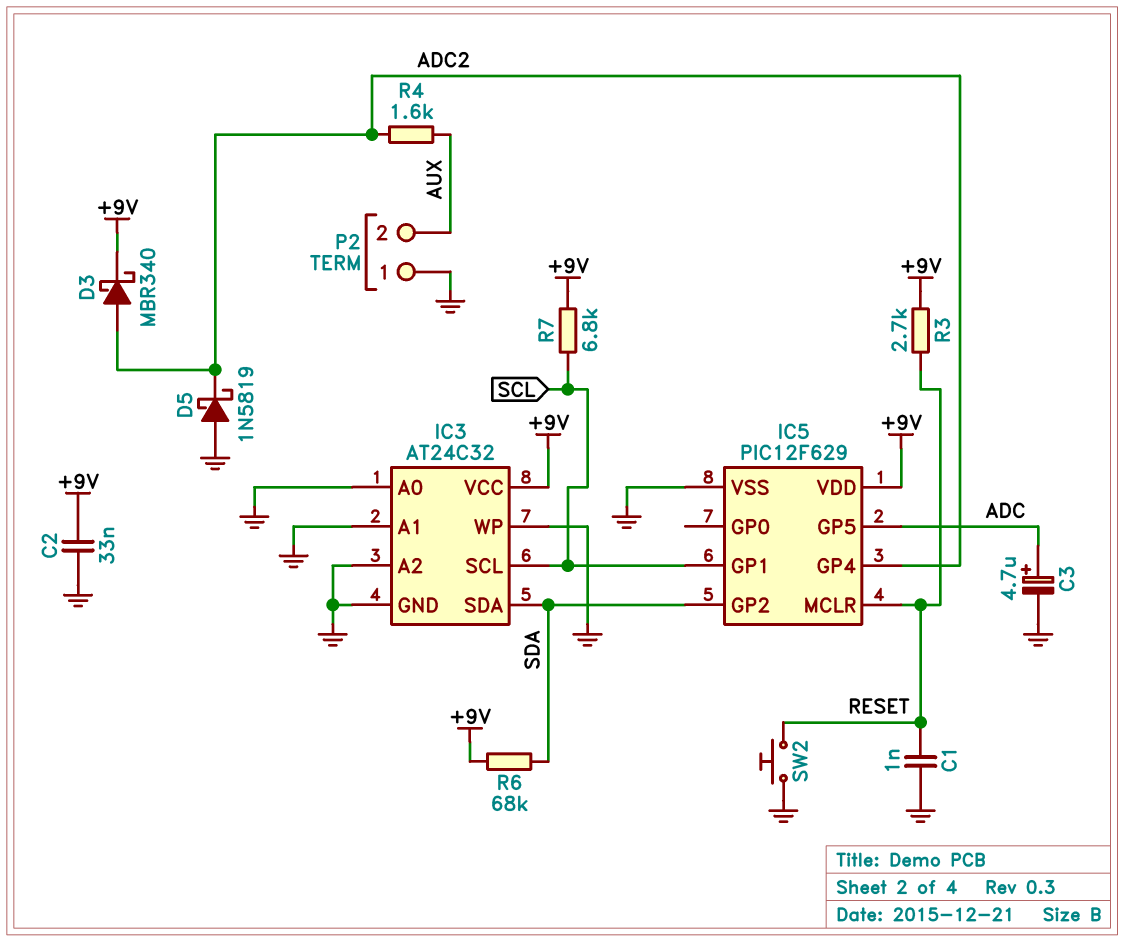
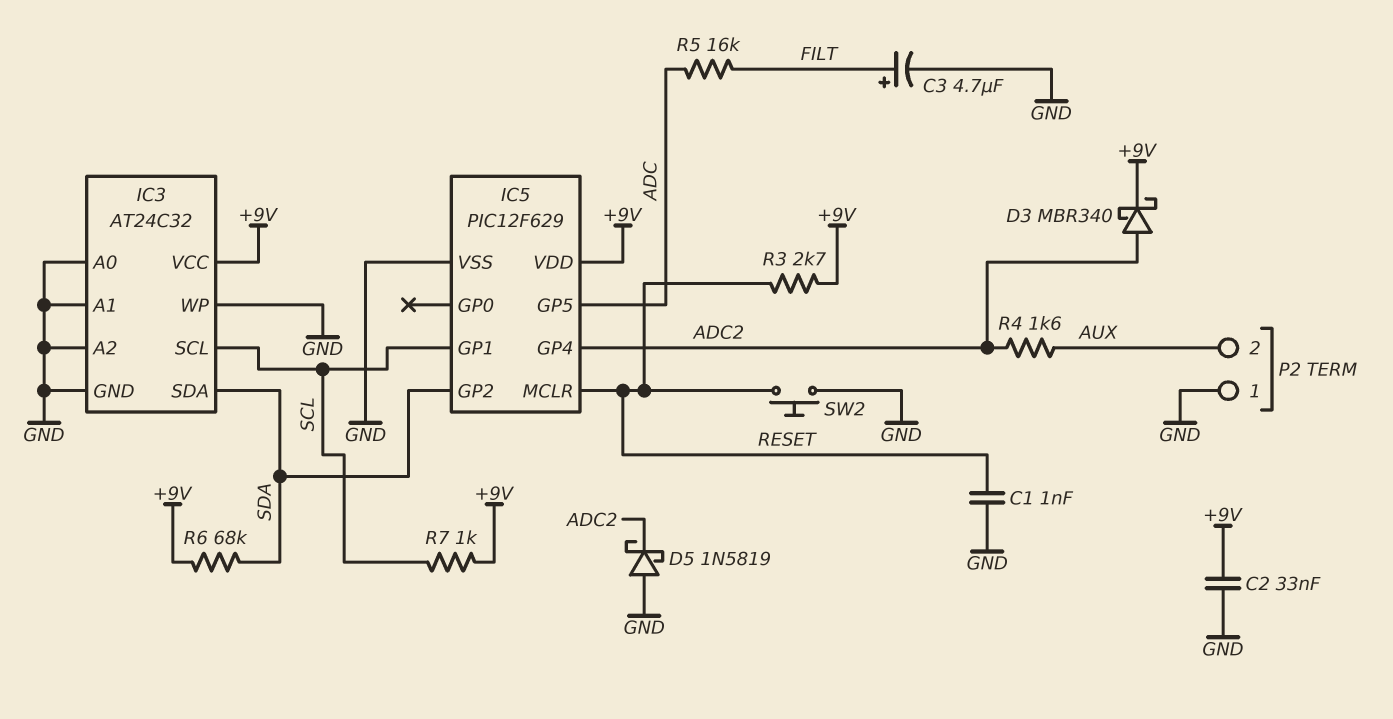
C3: 4.7uF (plus ADC, minus GND) -> 4.7uF (plus FILT, minus GND)
R5: none -> 16k (ADC, FILT)
R7: 6.8k (+9V, SCL) -> 1k (+9V, SCL)

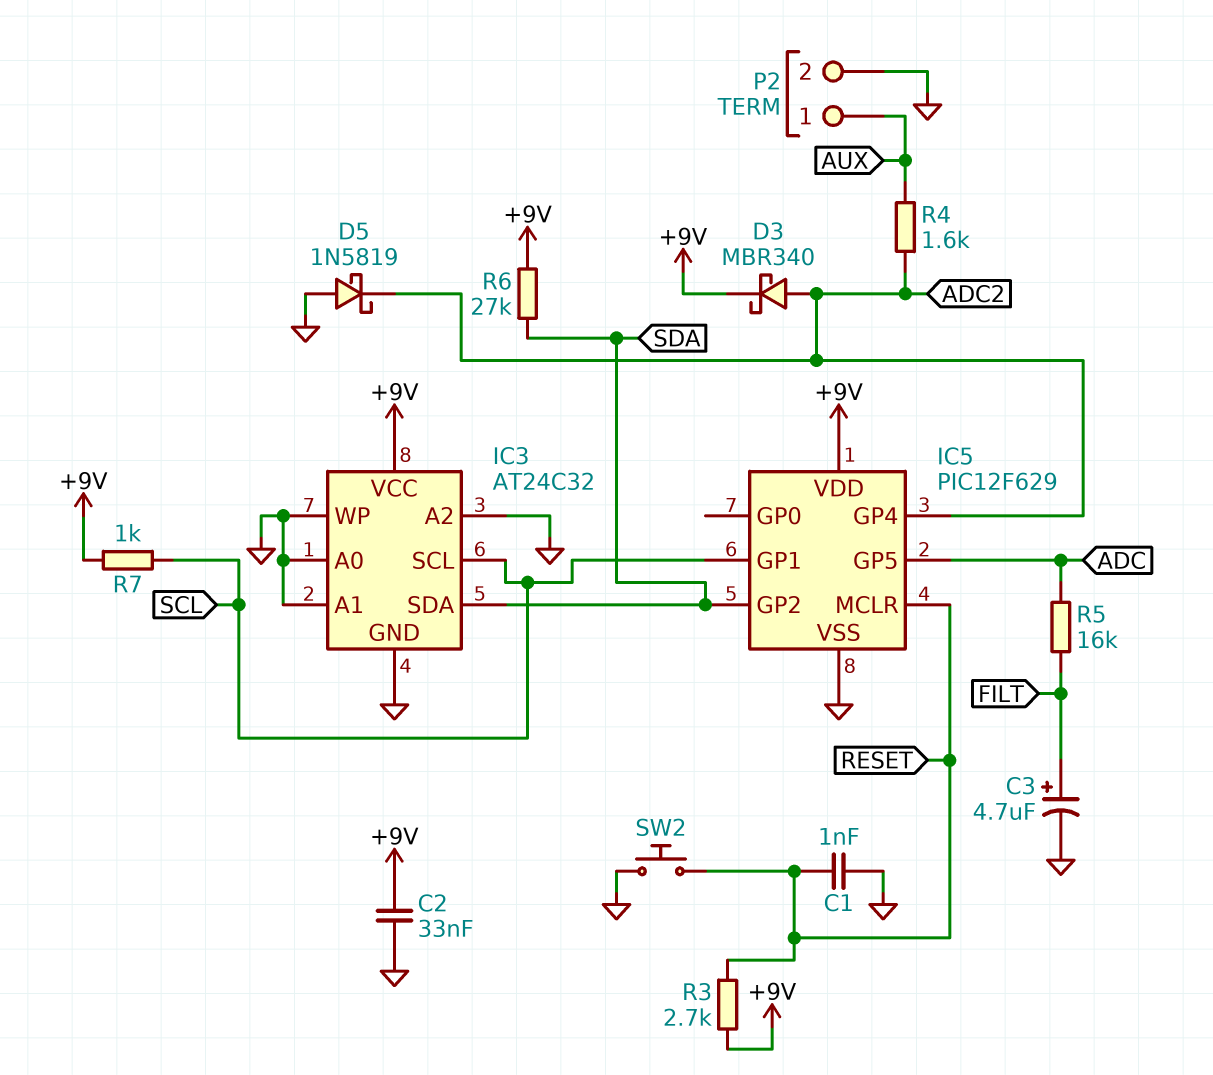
P2 pin 1: GND -> AUX
P2 pin 2: AUX -> GND
R6: 68k (+9V, SDA) -> 27k (+9V, SDA)

